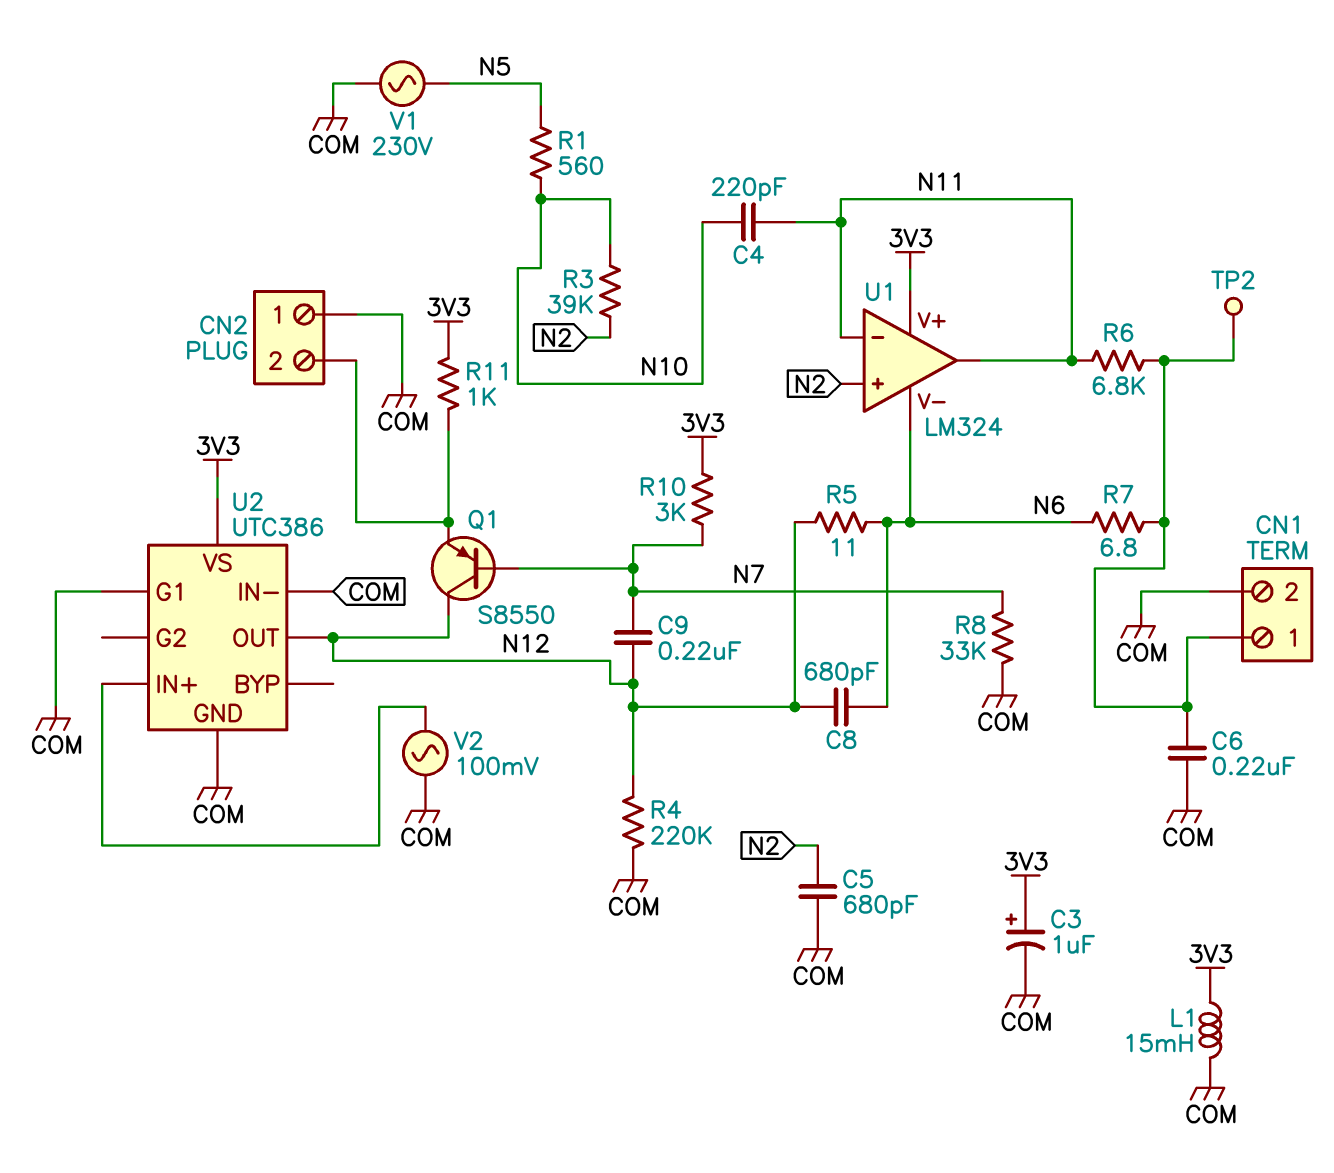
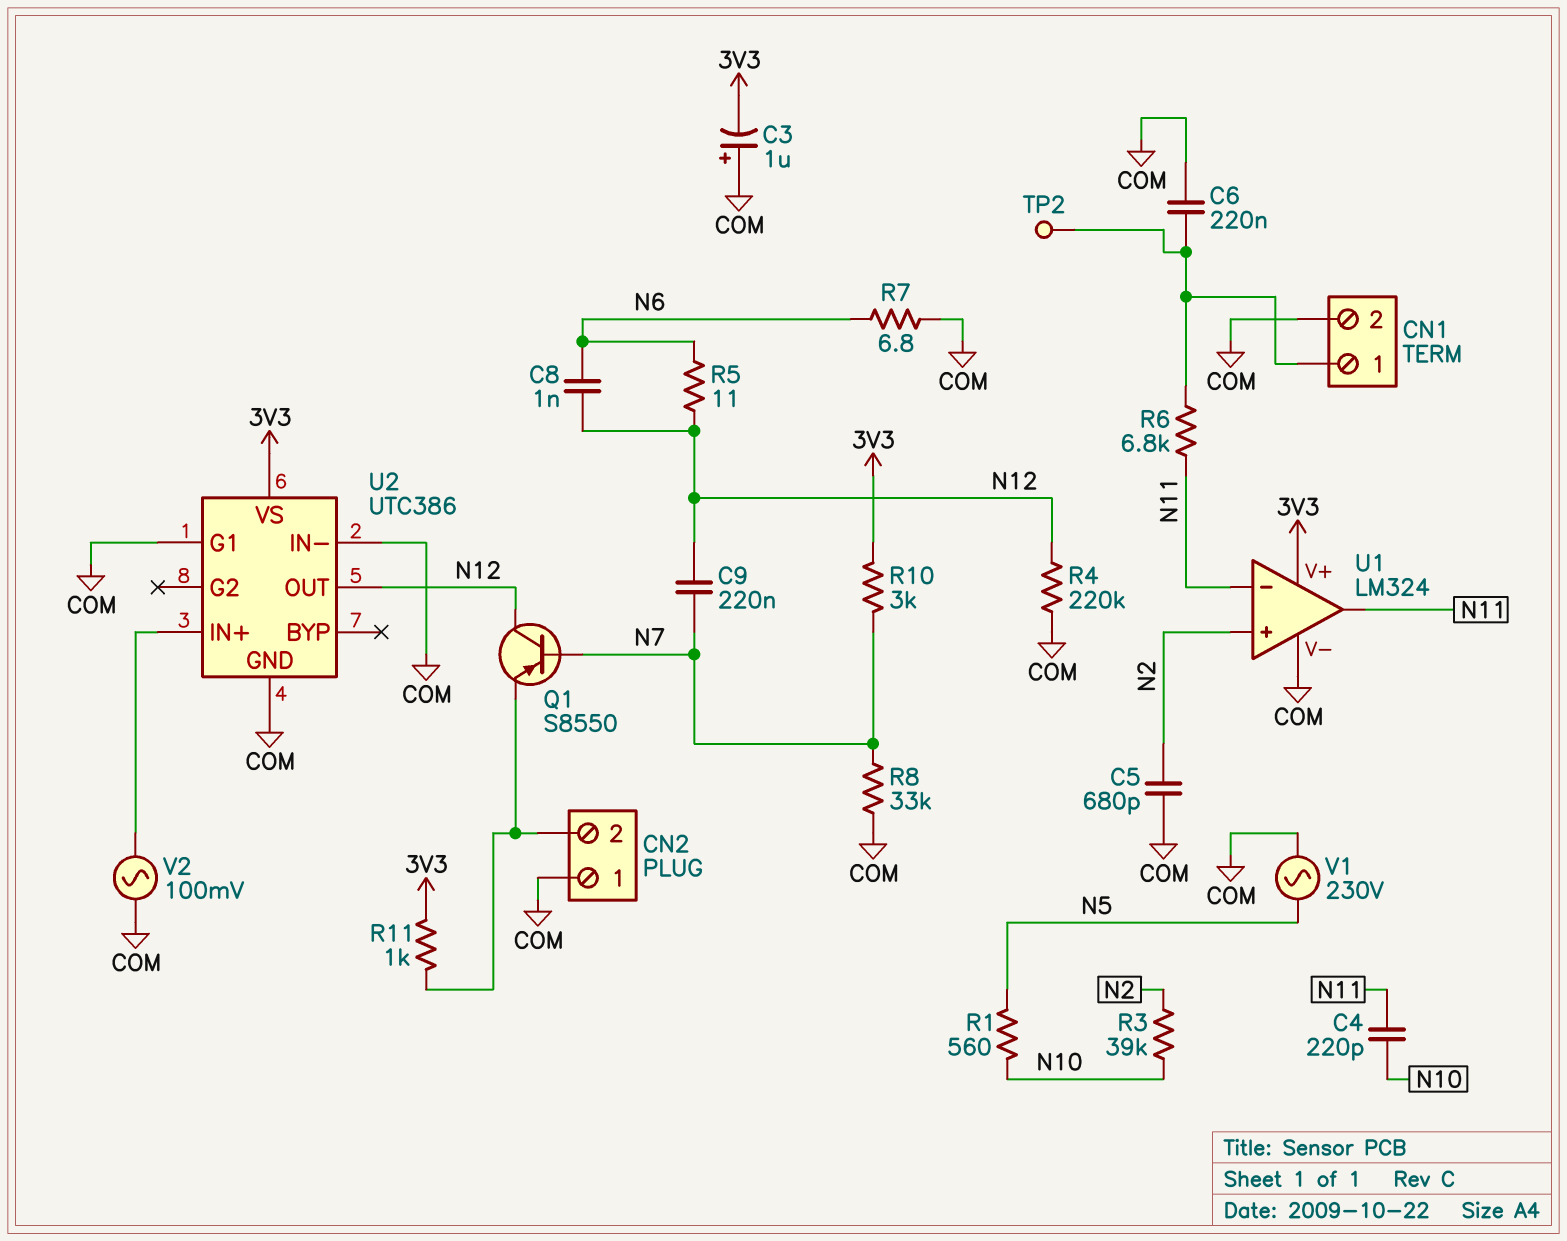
C3: 1uF (plus 3V3, minus COM) -> 1uF (plus COM, minus 3V3)
C8: 680pF (N6, N12) -> 1nF (N6, N12)
L1: 15mH (3V3, COM) -> none
R7: 6.8 (CN1/1, N6) -> 6.8 (COM, N6)
U1 pin V-: N6 -> COM

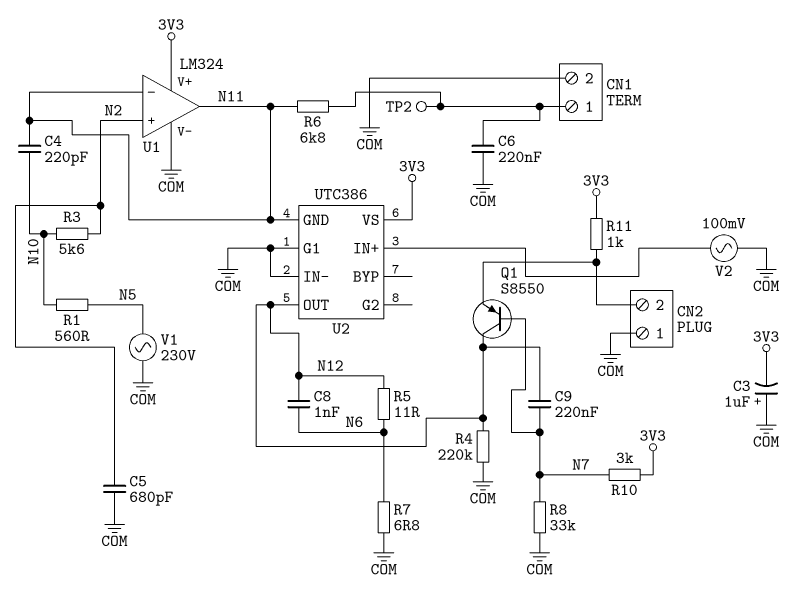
R3: 39k (N2, N10) -> 5.6k (N2, N10)
U2 pin GND: COM -> N11

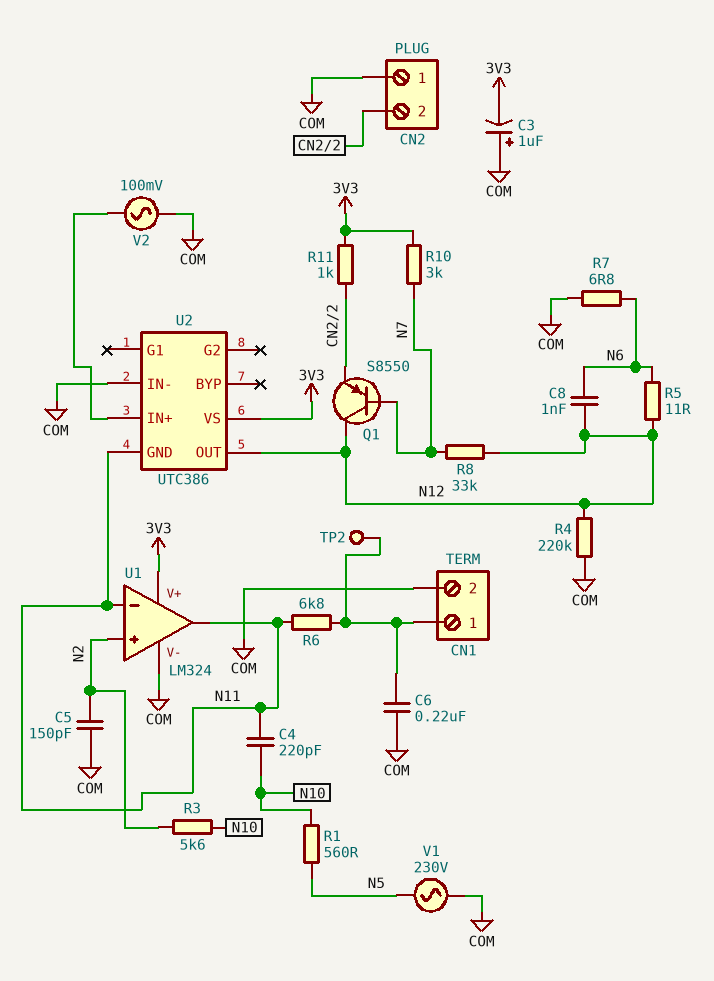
C5: 680pF (COM, N2) -> 150pF (COM, N2)
C9: 220nF (N7, N12) -> none
R8: 33k (COM, N7) -> 33k (N7, N12)
U2 pin G1: COM -> none

